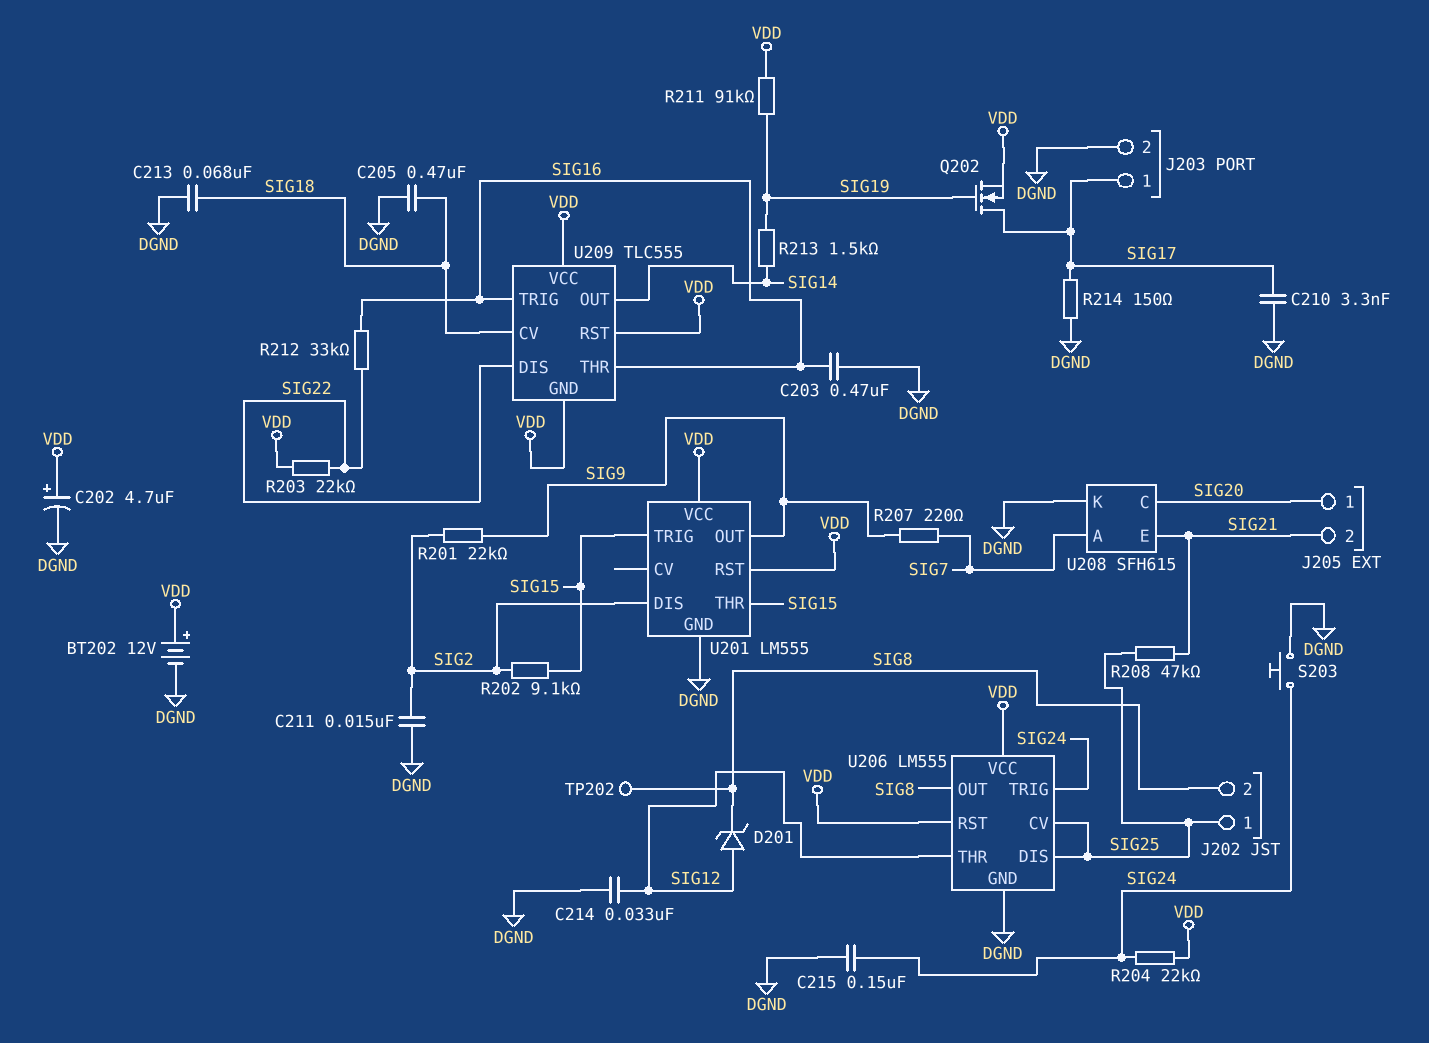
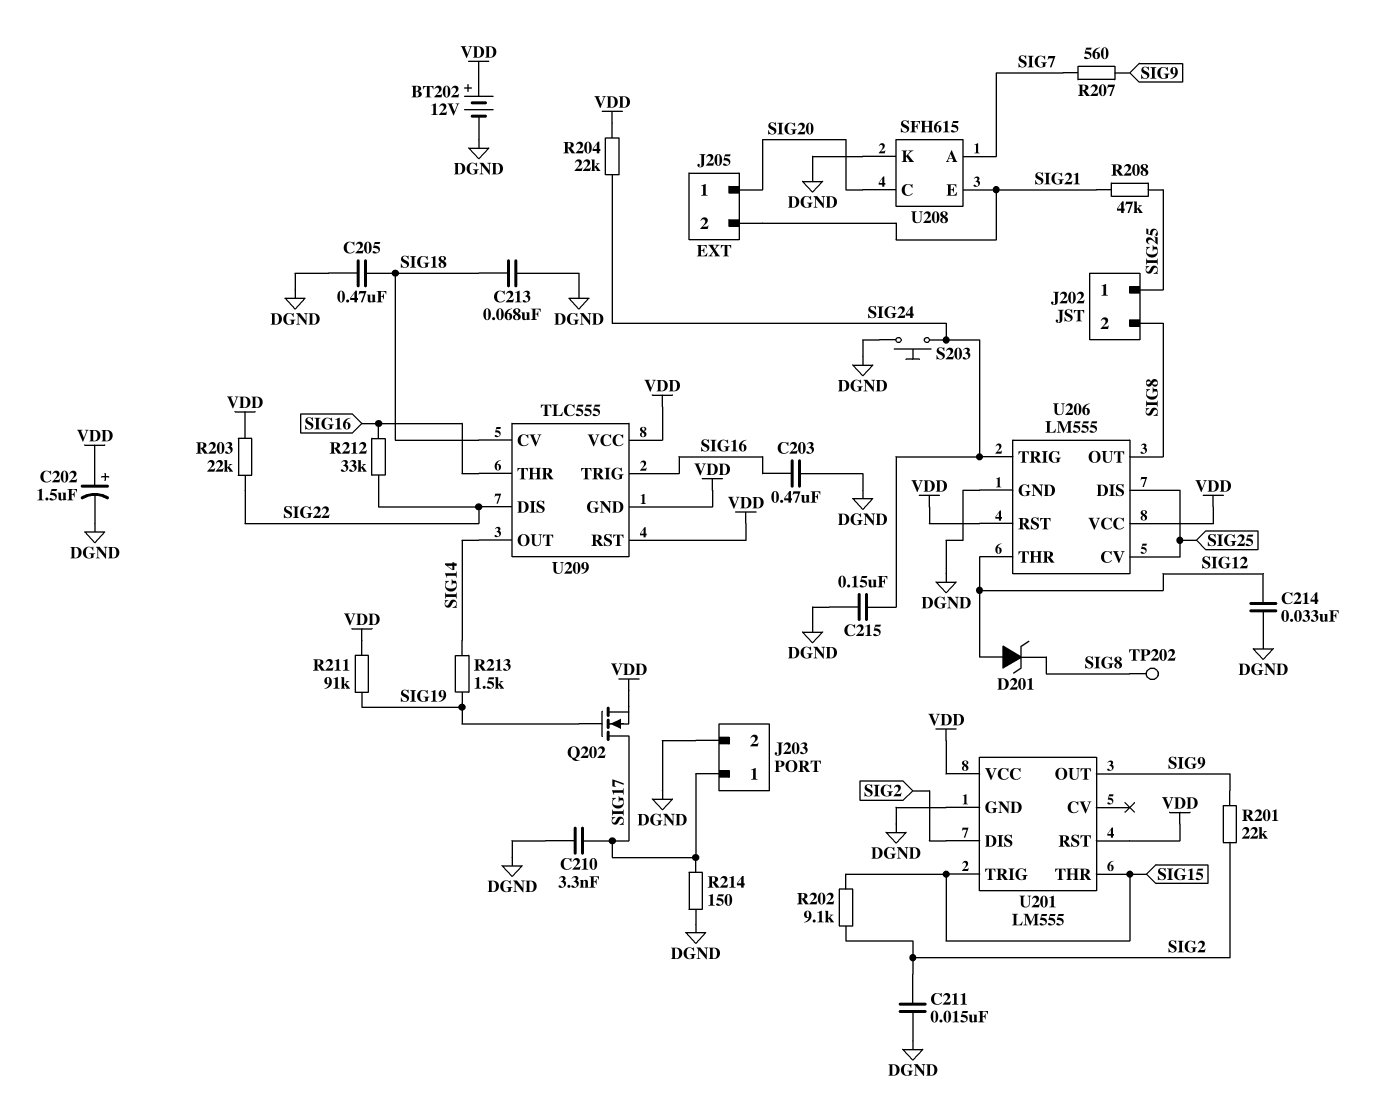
C202: 4.7uF (plus VDD, minus DGND) -> 1.5uF (plus VDD, minus DGND)
R207: 220 (SIG7, SIG9) -> 560 (SIG7, SIG9)

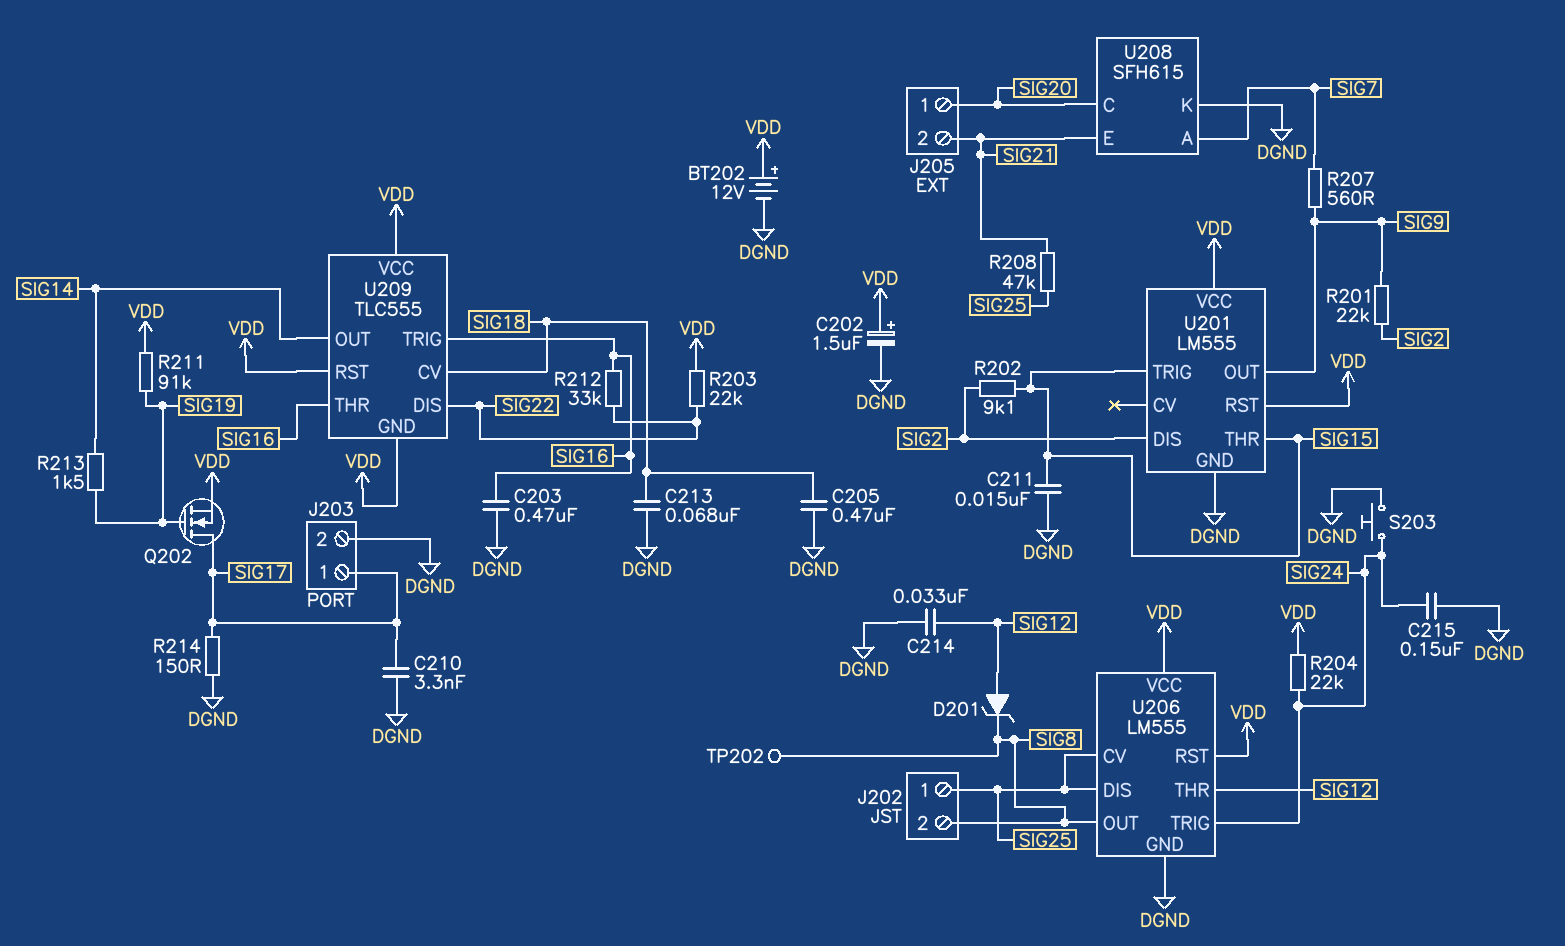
C211: 15nF (DGND, SIG2) -> 15nF (DGND, SIG15)

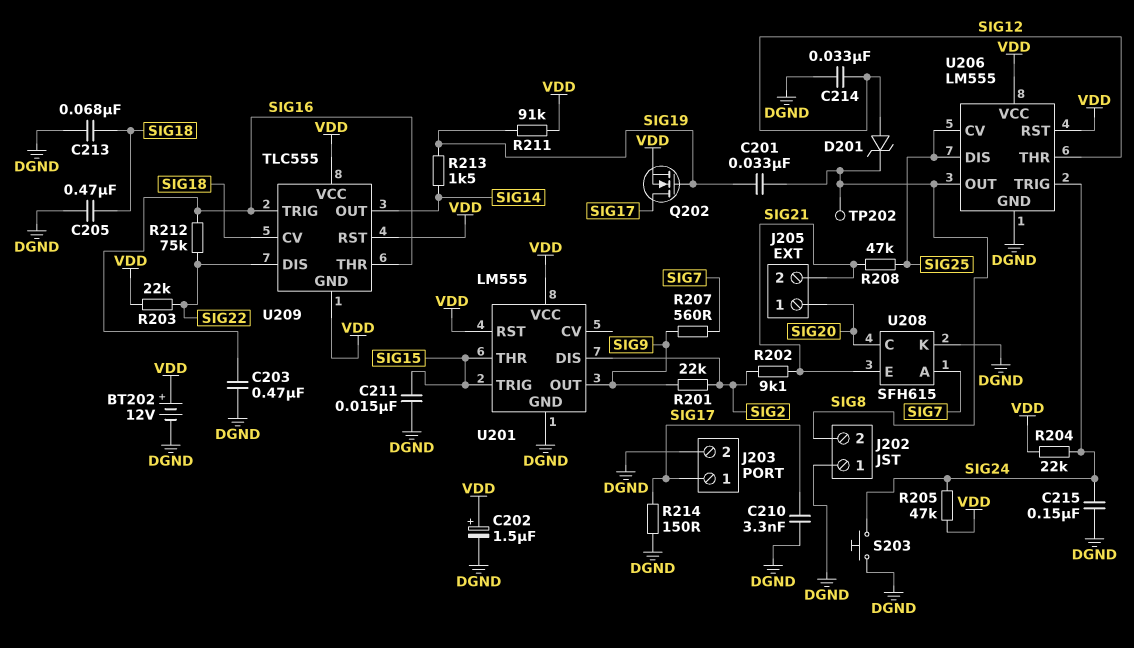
C201: none -> 33nF (SIG8, SIG19)
J202 pin 1: SIG25 -> DGND
R202: 9.1k (SIG2, SIG15) -> 9.1k (SIG2, SIG21)
R205: none -> 47k (SIG24, VDD)
R212: 33k (SIG16, SIG22) -> 75k (SIG16, SIG22)

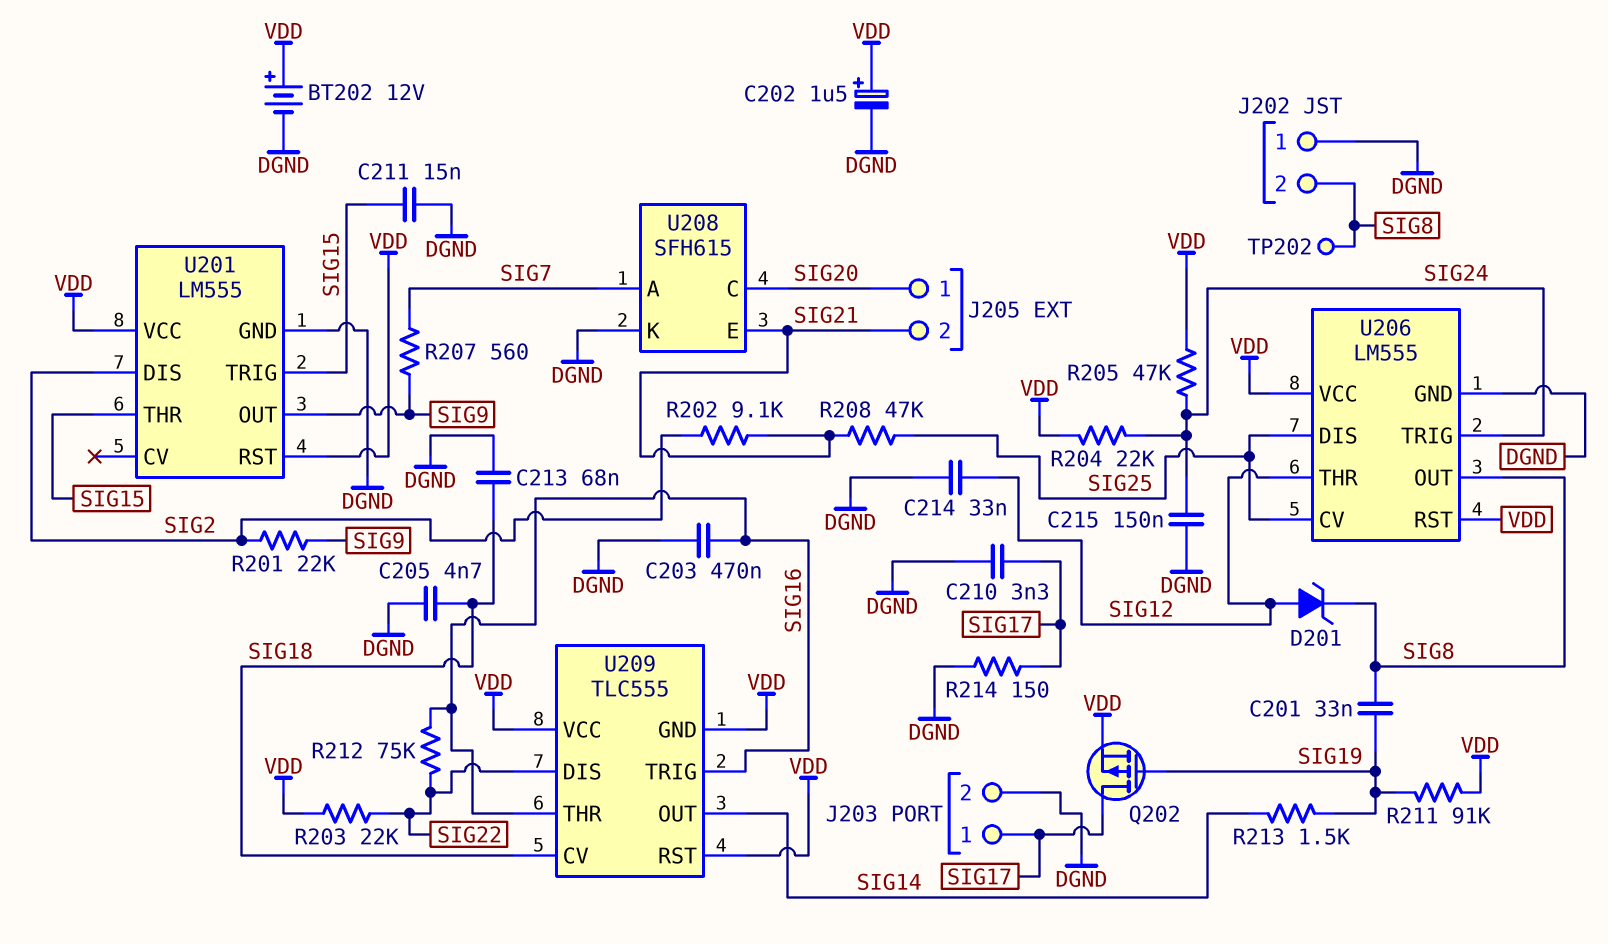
C205: 470nF (DGND, SIG18) -> 4.7nF (DGND, SIG18)
Q202: NMOS (G SIG19, D SIG17, S VDD) -> PMOS (G SIG19, D SIG17, S VDD)
S203: button (DGND, SIG24) -> none

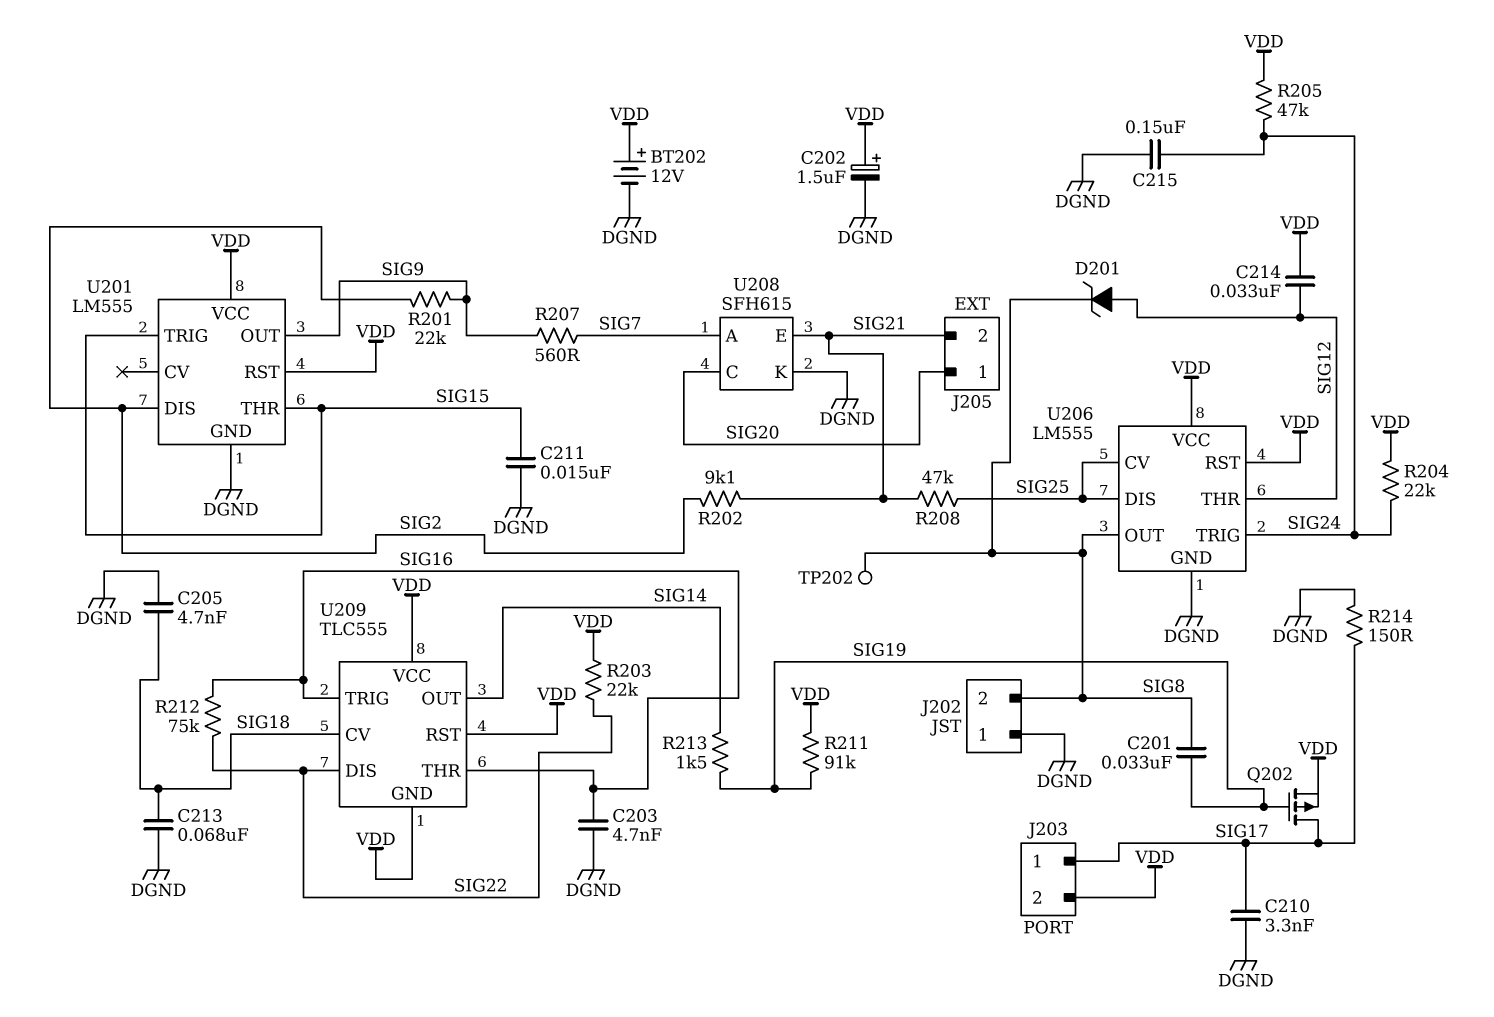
C203: 470nF (DGND, SIG16) -> 4.7nF (DGND, SIG16)
C214: 33nF (DGND, SIG12) -> 33nF (SIG12, VDD)
J203 pin 2: DGND -> VDD

